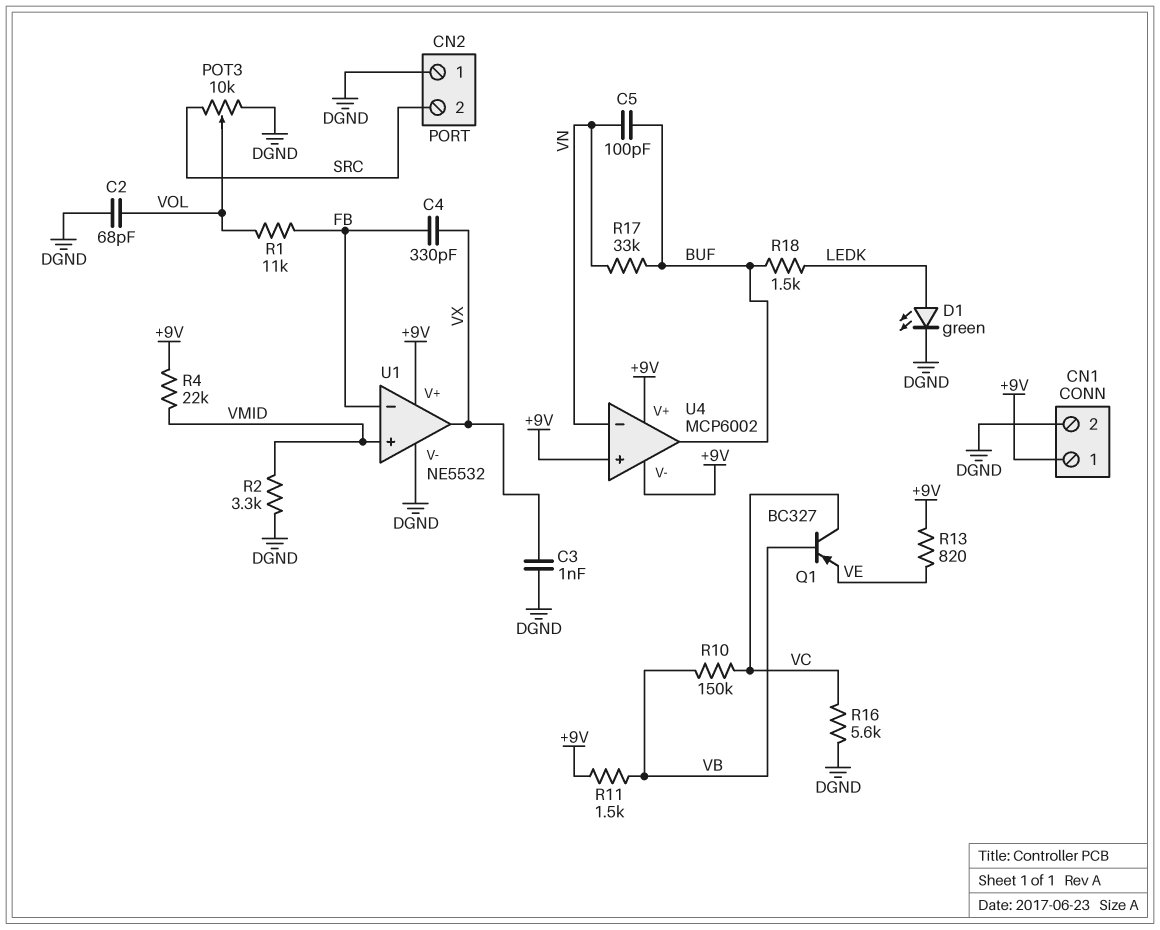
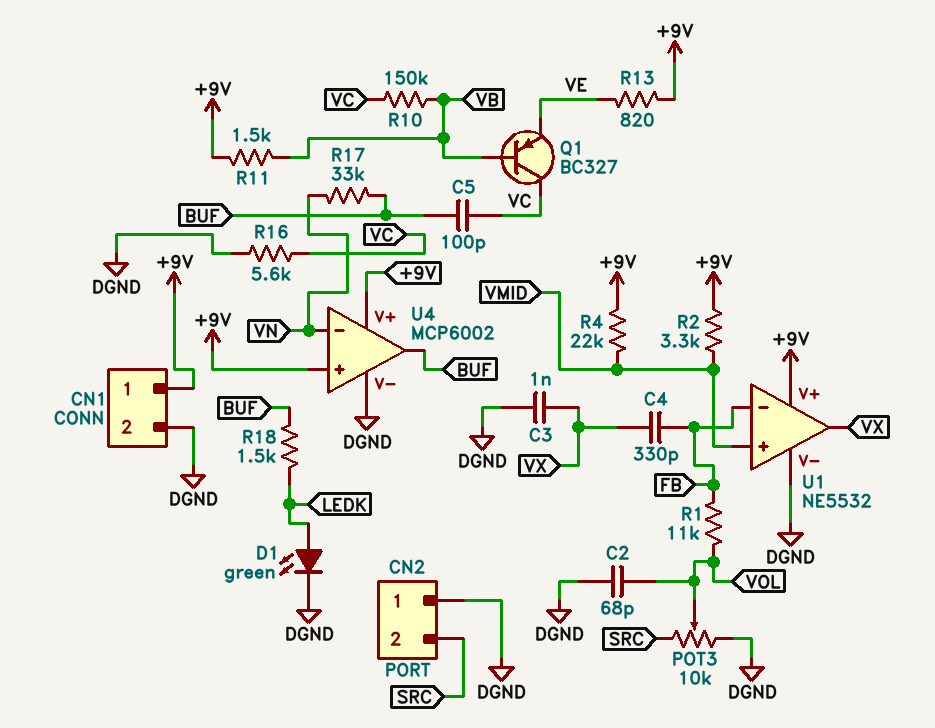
C5: 100pF (BUF, VN) -> 100pF (BUF, VC)
R2: 3.3k (DGND, VMID) -> 3.3k (+9V, VMID)
U4 pin V-: +9V -> DGND

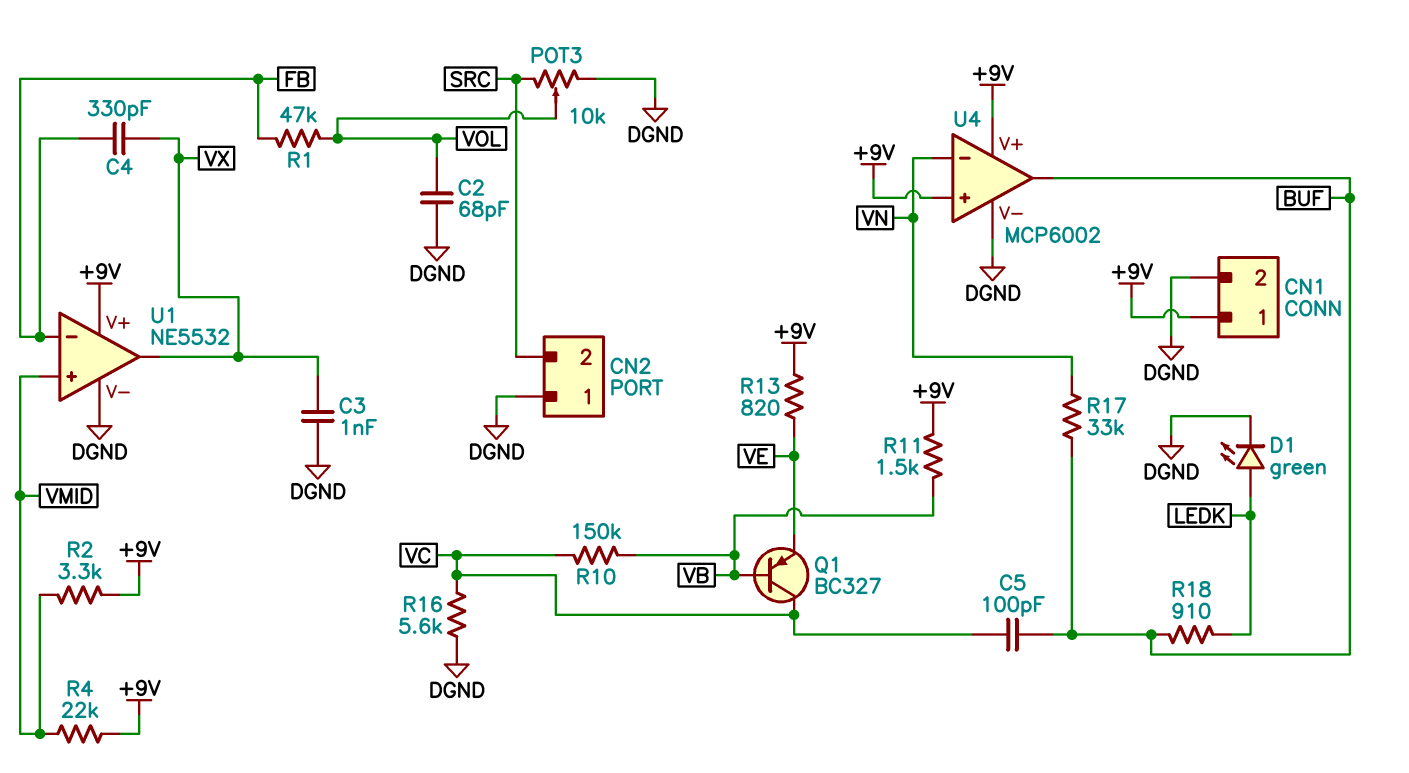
R1: 11k (FB, VOL) -> 47k (FB, VOL)
R18: 1.5k (BUF, LEDK) -> 910 (BUF, LEDK)

